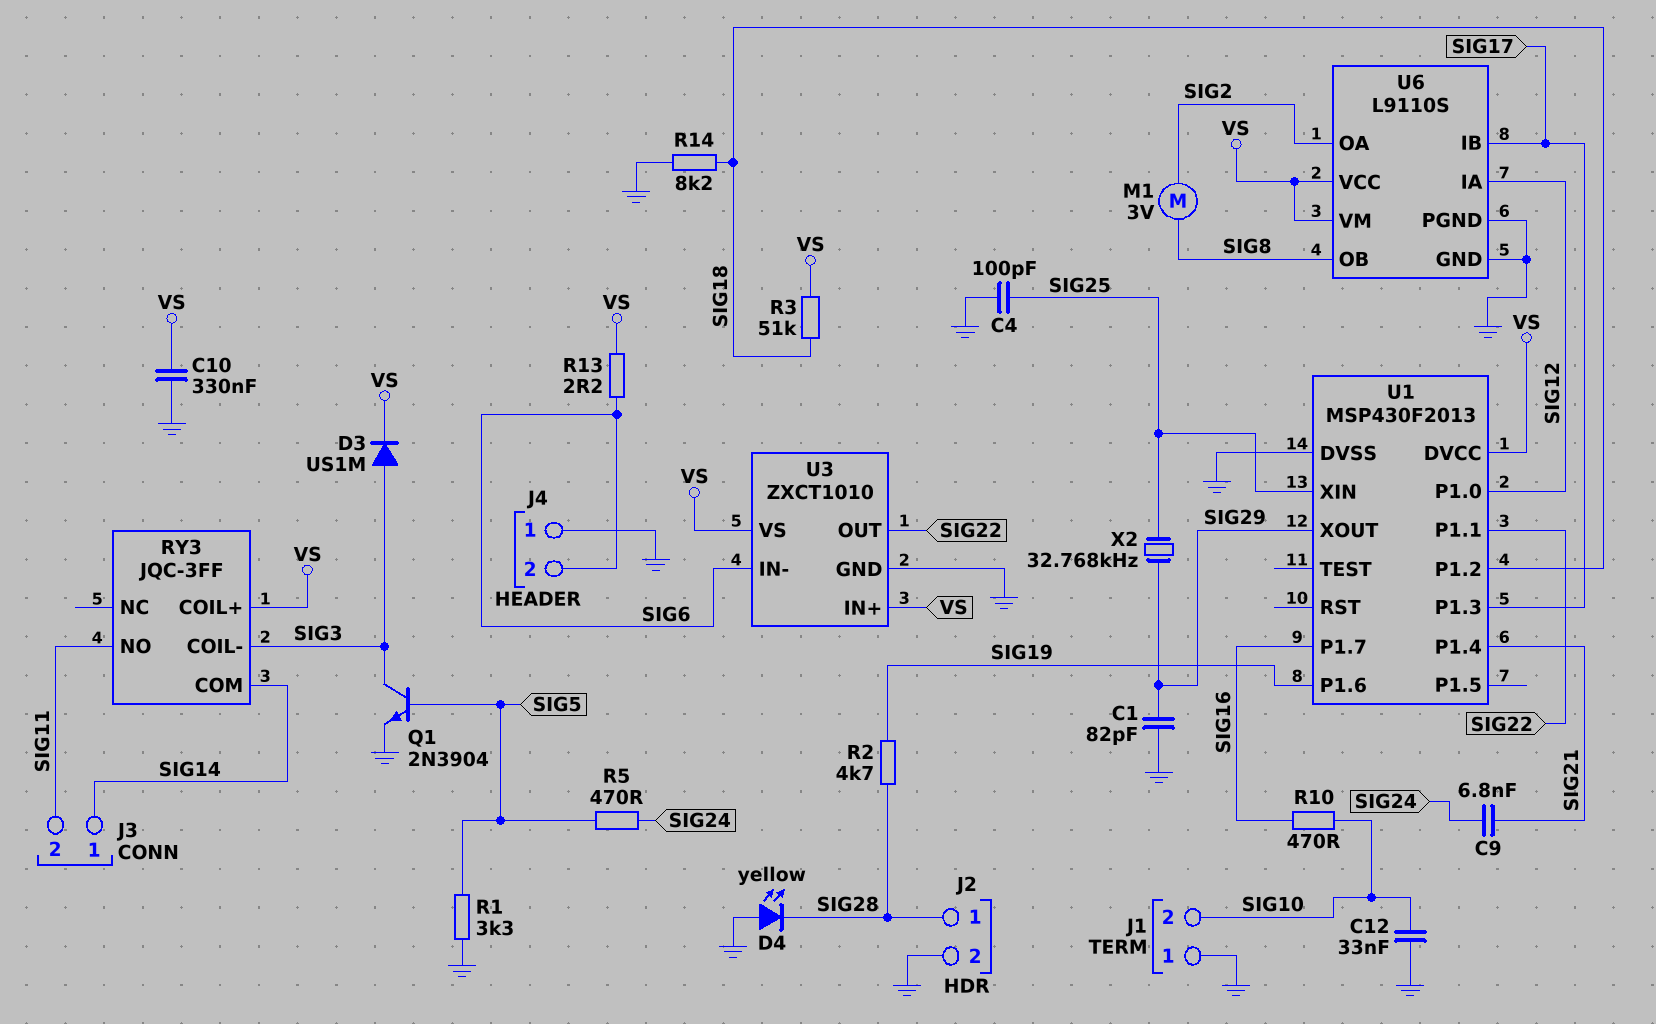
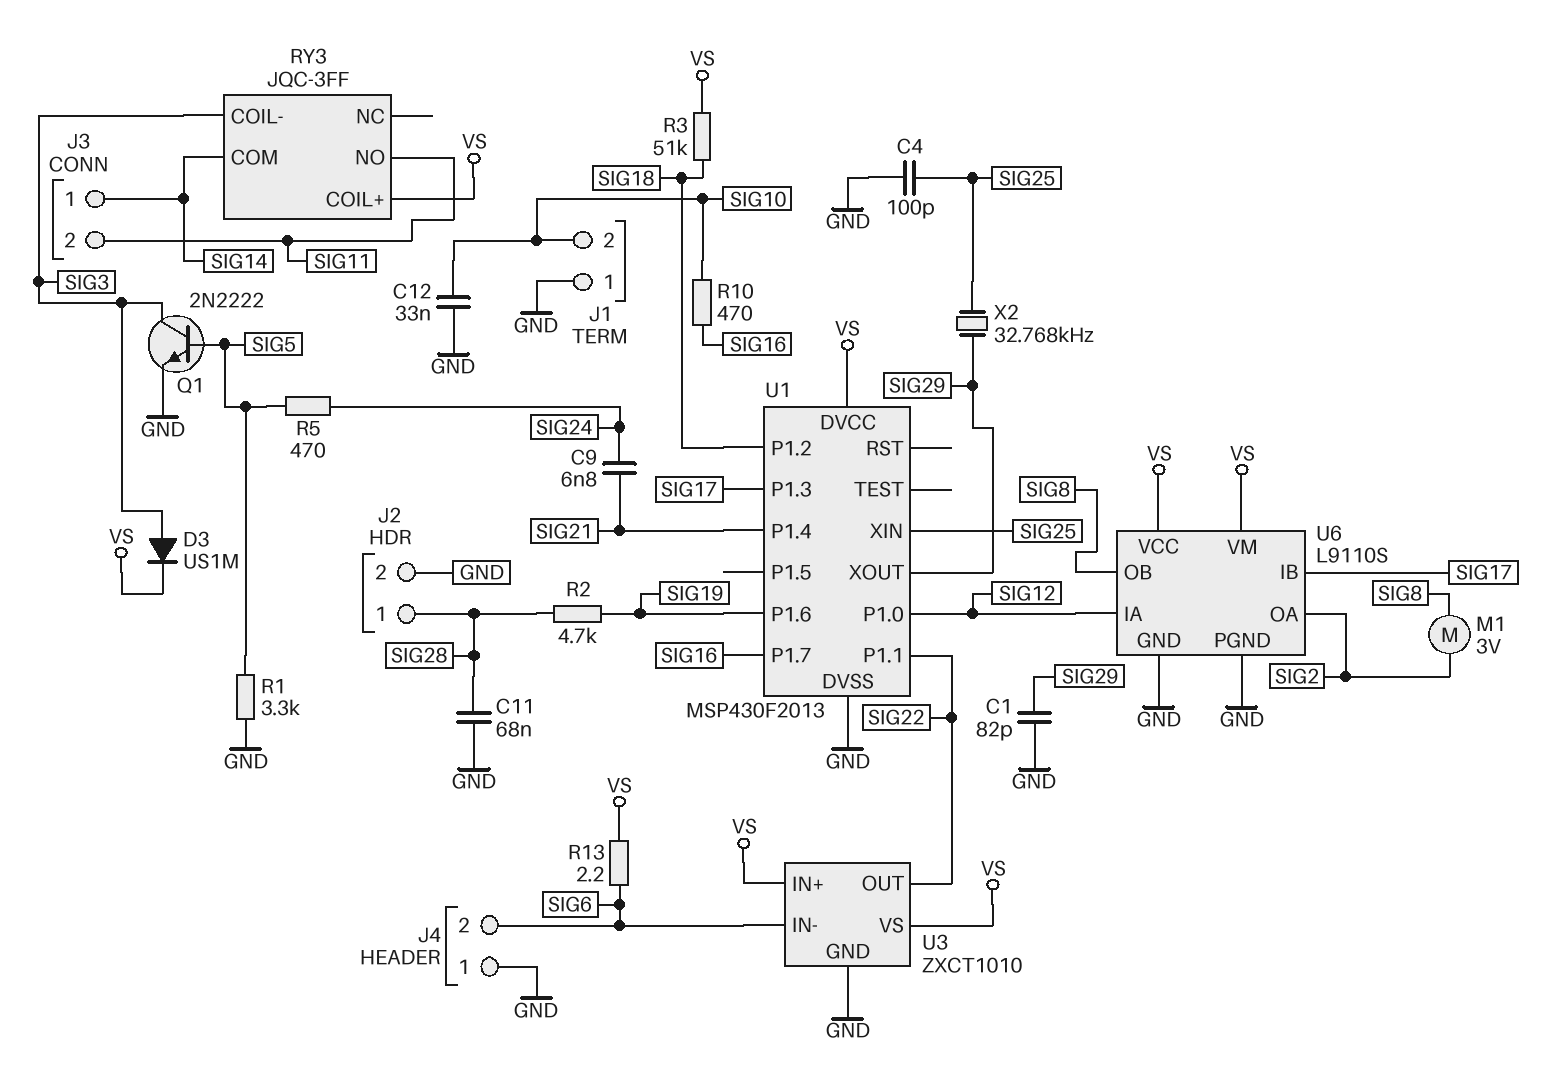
C10: 330nF (GND, VS) -> none
C11: none -> 68nF (GND, SIG28)
D4: LED yellow (A GND, K SIG28) -> none
Q1: NPN 2N3904 (B SIG5, C SIG3, E GND) -> NPN 2N2222 (B SIG5, C SIG3, E GND)
R14: 8.2k (GND, SIG18) -> none

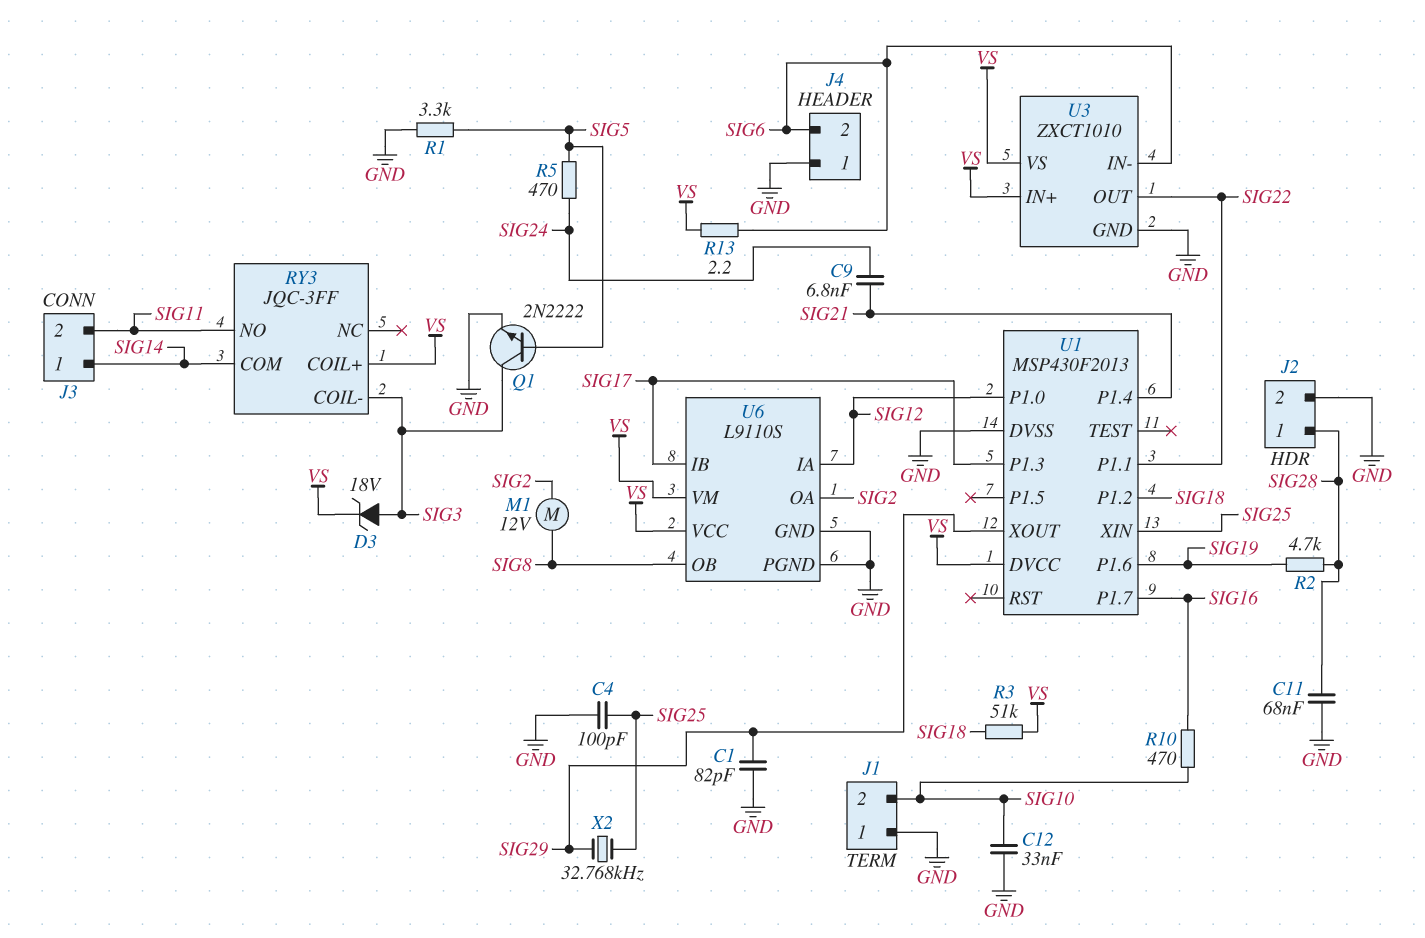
D3: diode US1M (A SIG3, K VS) -> zener 18V (A SIG3, K VS)
M1: motor 3V (SIG2, SIG8) -> motor 12V (SIG2, SIG8)

